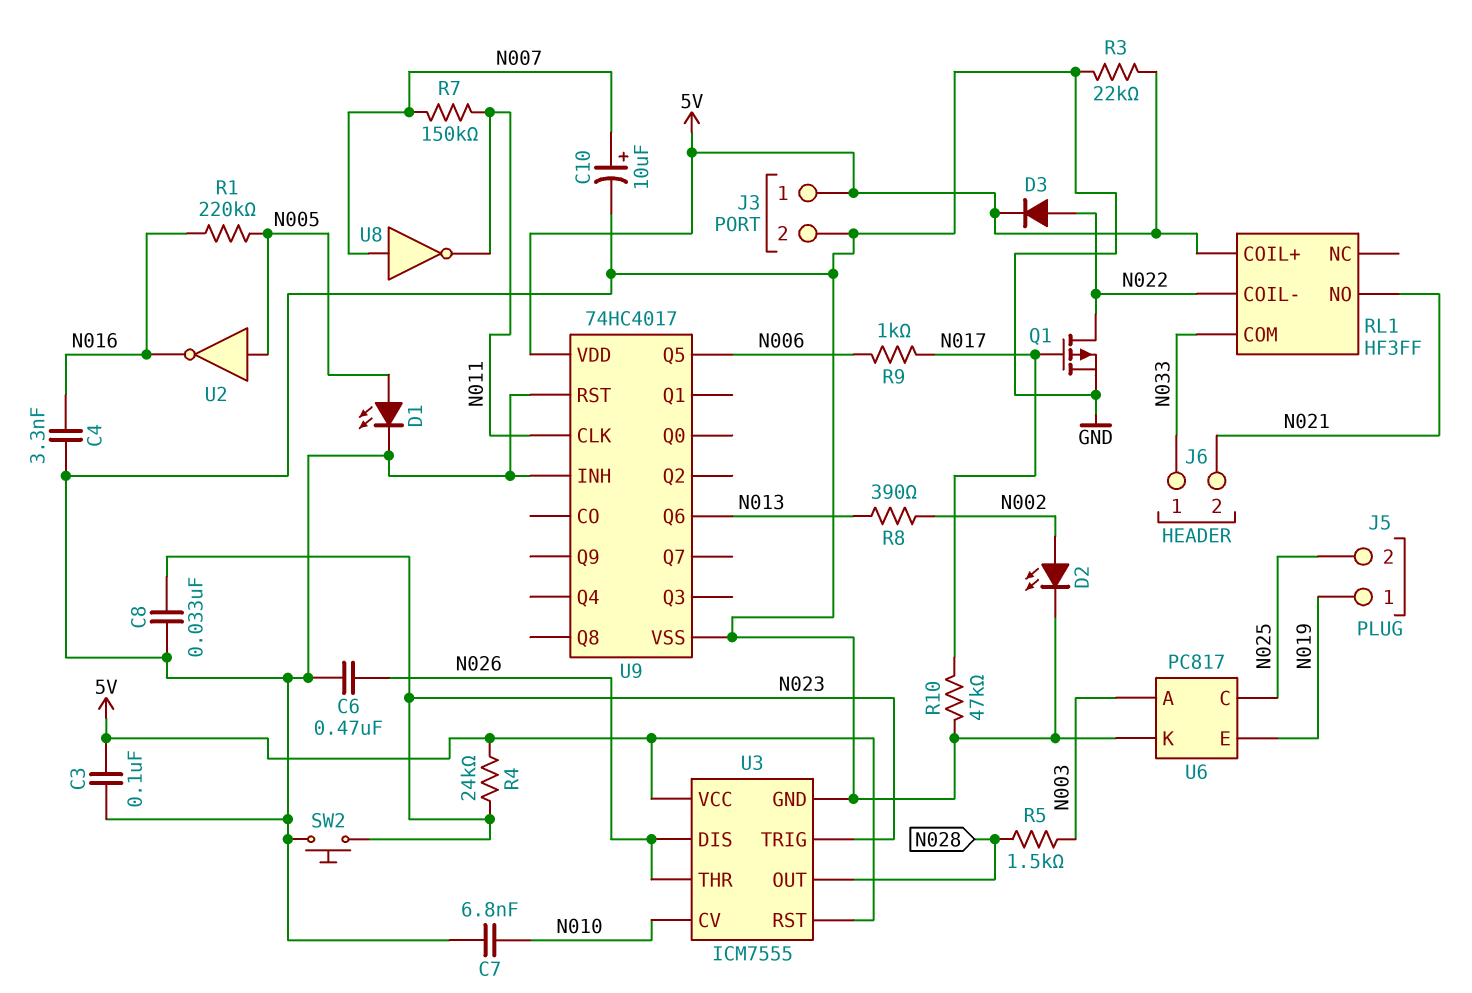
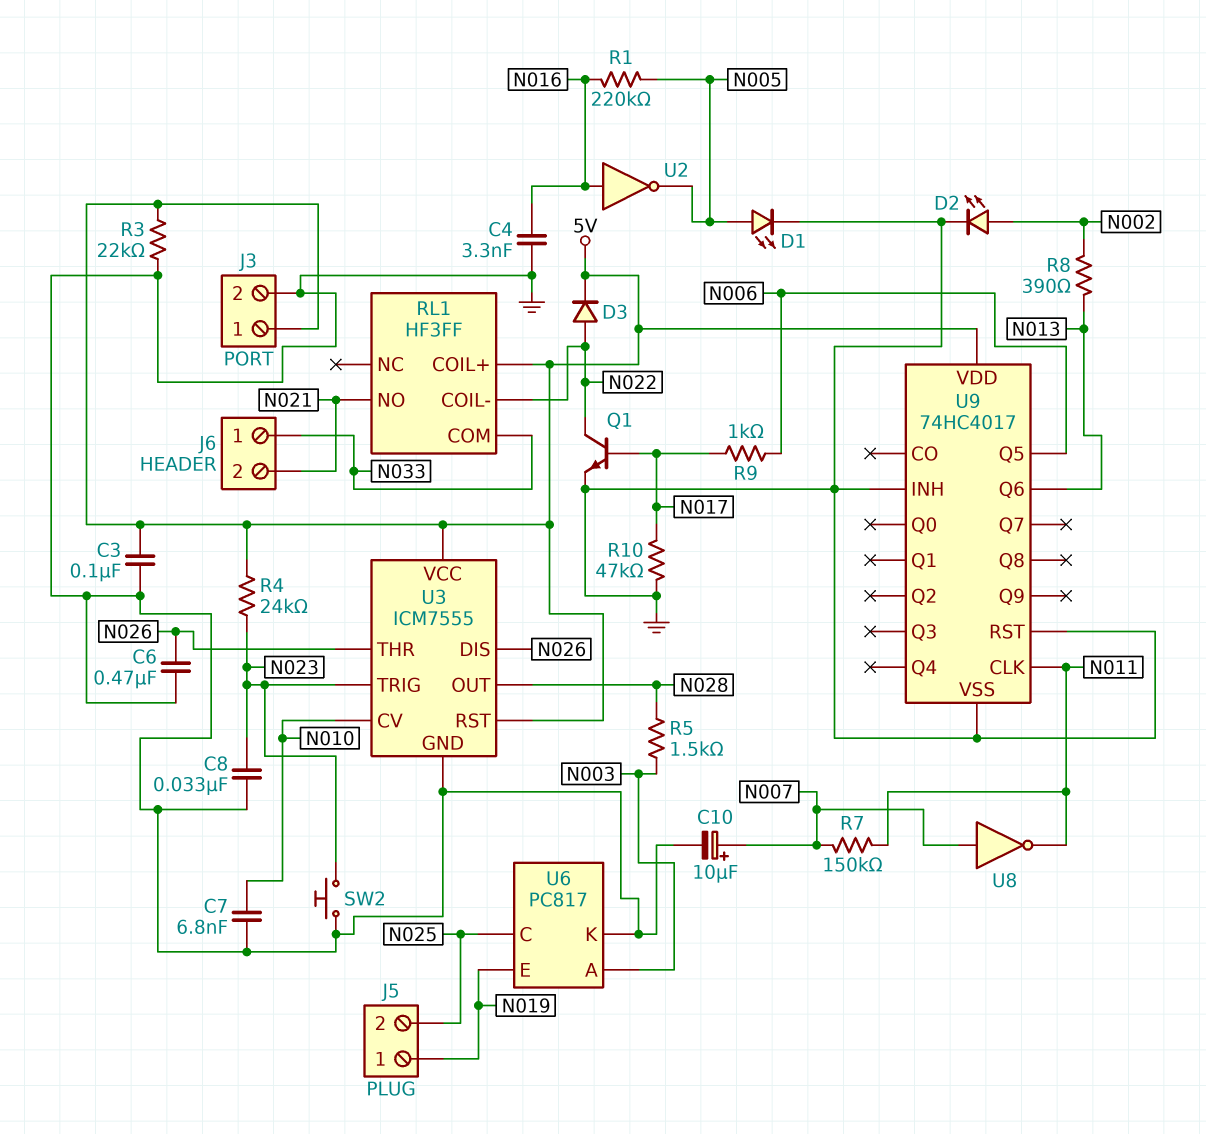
Q1: PMOS (G N017, D N022, S GND) -> NPN (B N017, C N022, E GND)
U2: NOT (in N005, out N016) -> NOT (in N016, out N005)

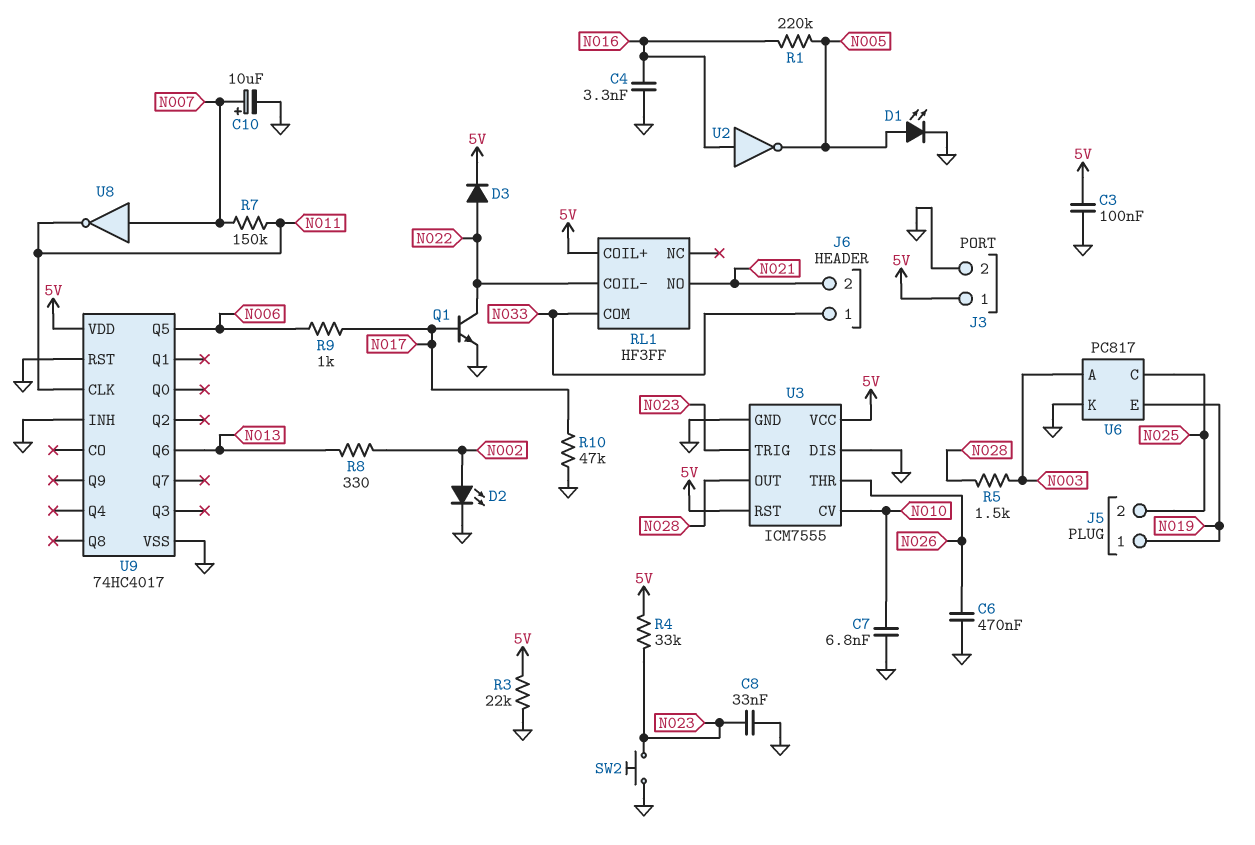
R4: 24k (5V, N023) -> 33k (5V, N023)
R8: 390 (N002, N013) -> 330 (N002, N013)
U3 pin DIS: N026 -> GND

